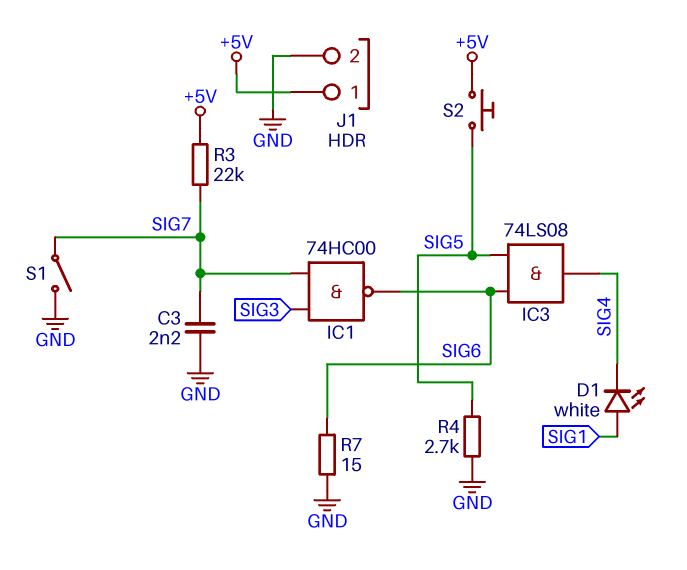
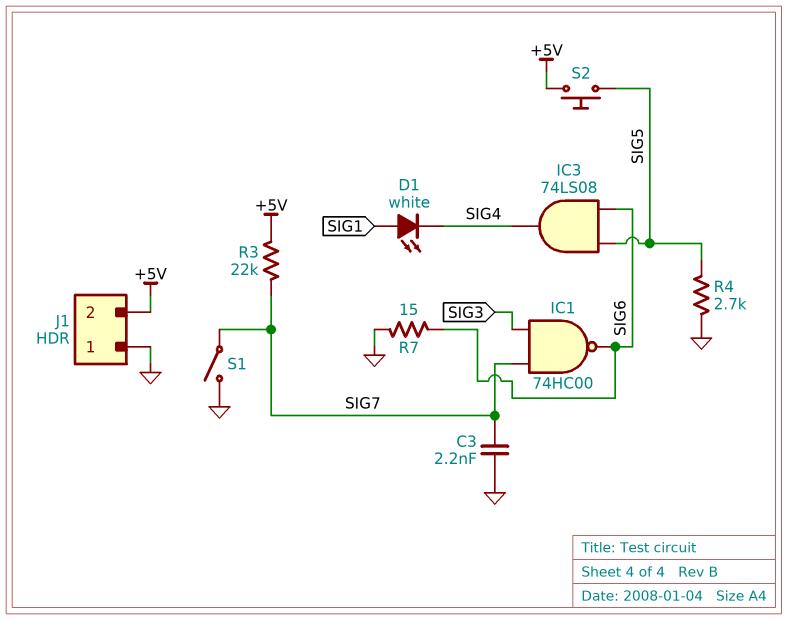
J1 pin 1: +5V -> GND
J1 pin 2: GND -> +5V

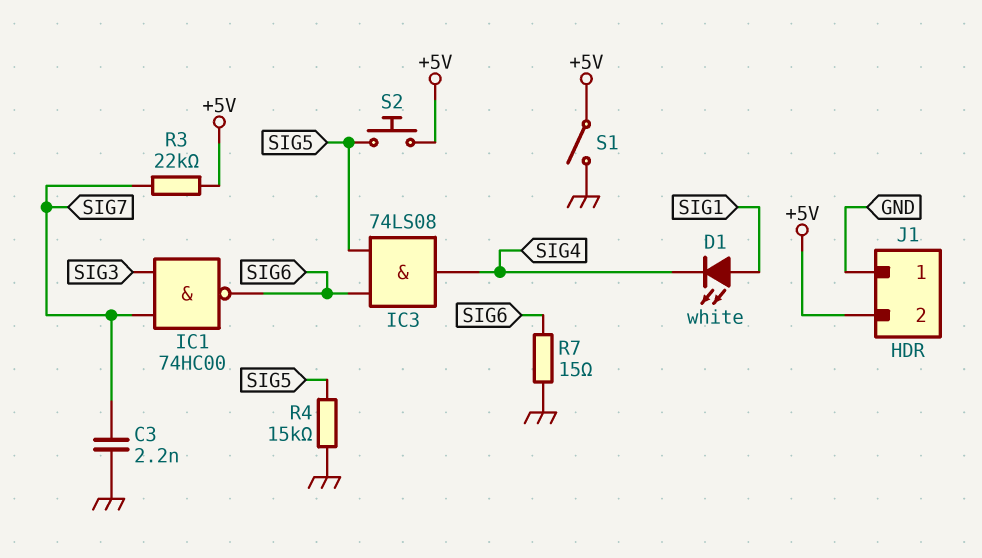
R4: 2.7k (GND, SIG5) -> 15k (GND, SIG5)
S1: switch (GND, SIG7) -> switch (+5V, GND)

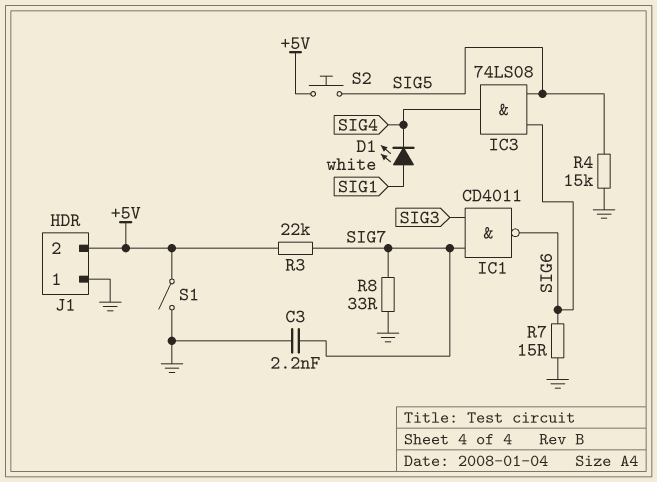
IC1: NAND 74HC00 (in SIG3, in SIG7, out SIG6) -> NAND CD4011 (in SIG3, in SIG7, out SIG6)
R8: none -> 33 (GND, SIG7)

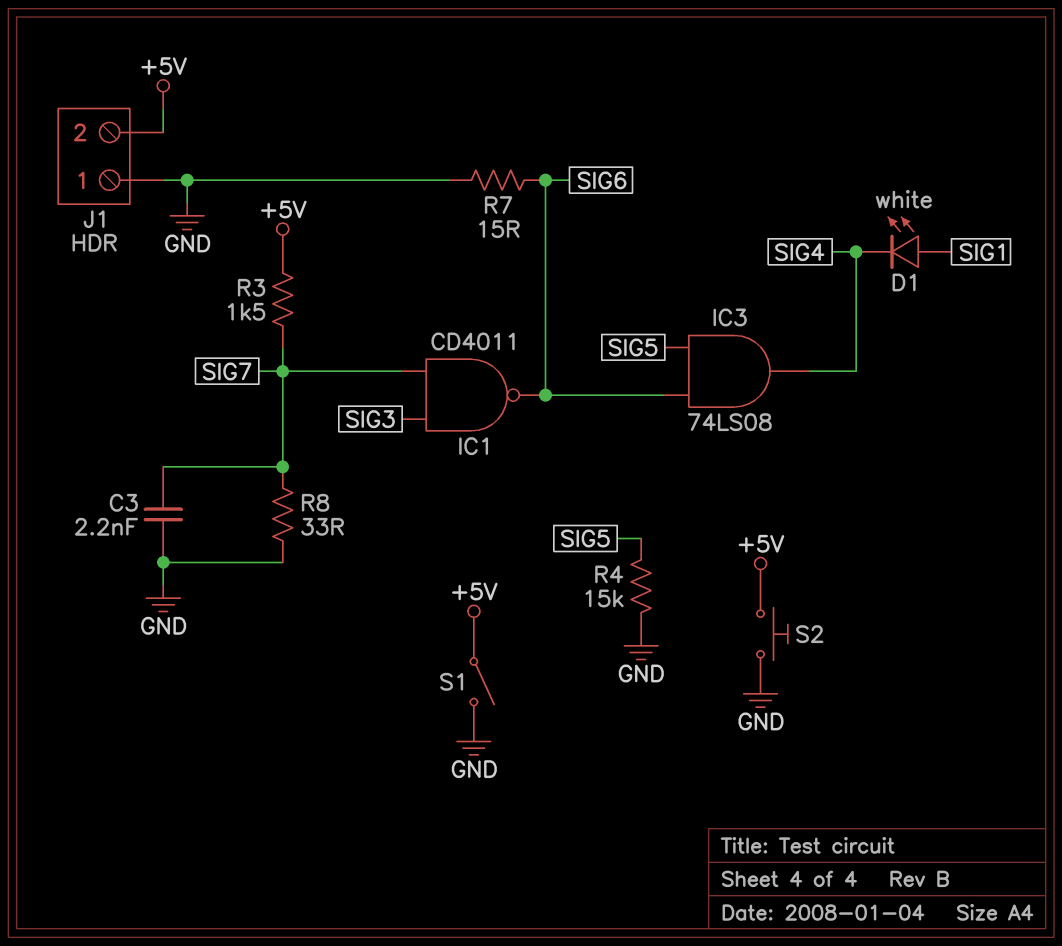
R3: 22k (+5V, SIG7) -> 1.5k (+5V, SIG7)
S2: button (+5V, SIG5) -> button (+5V, GND)

